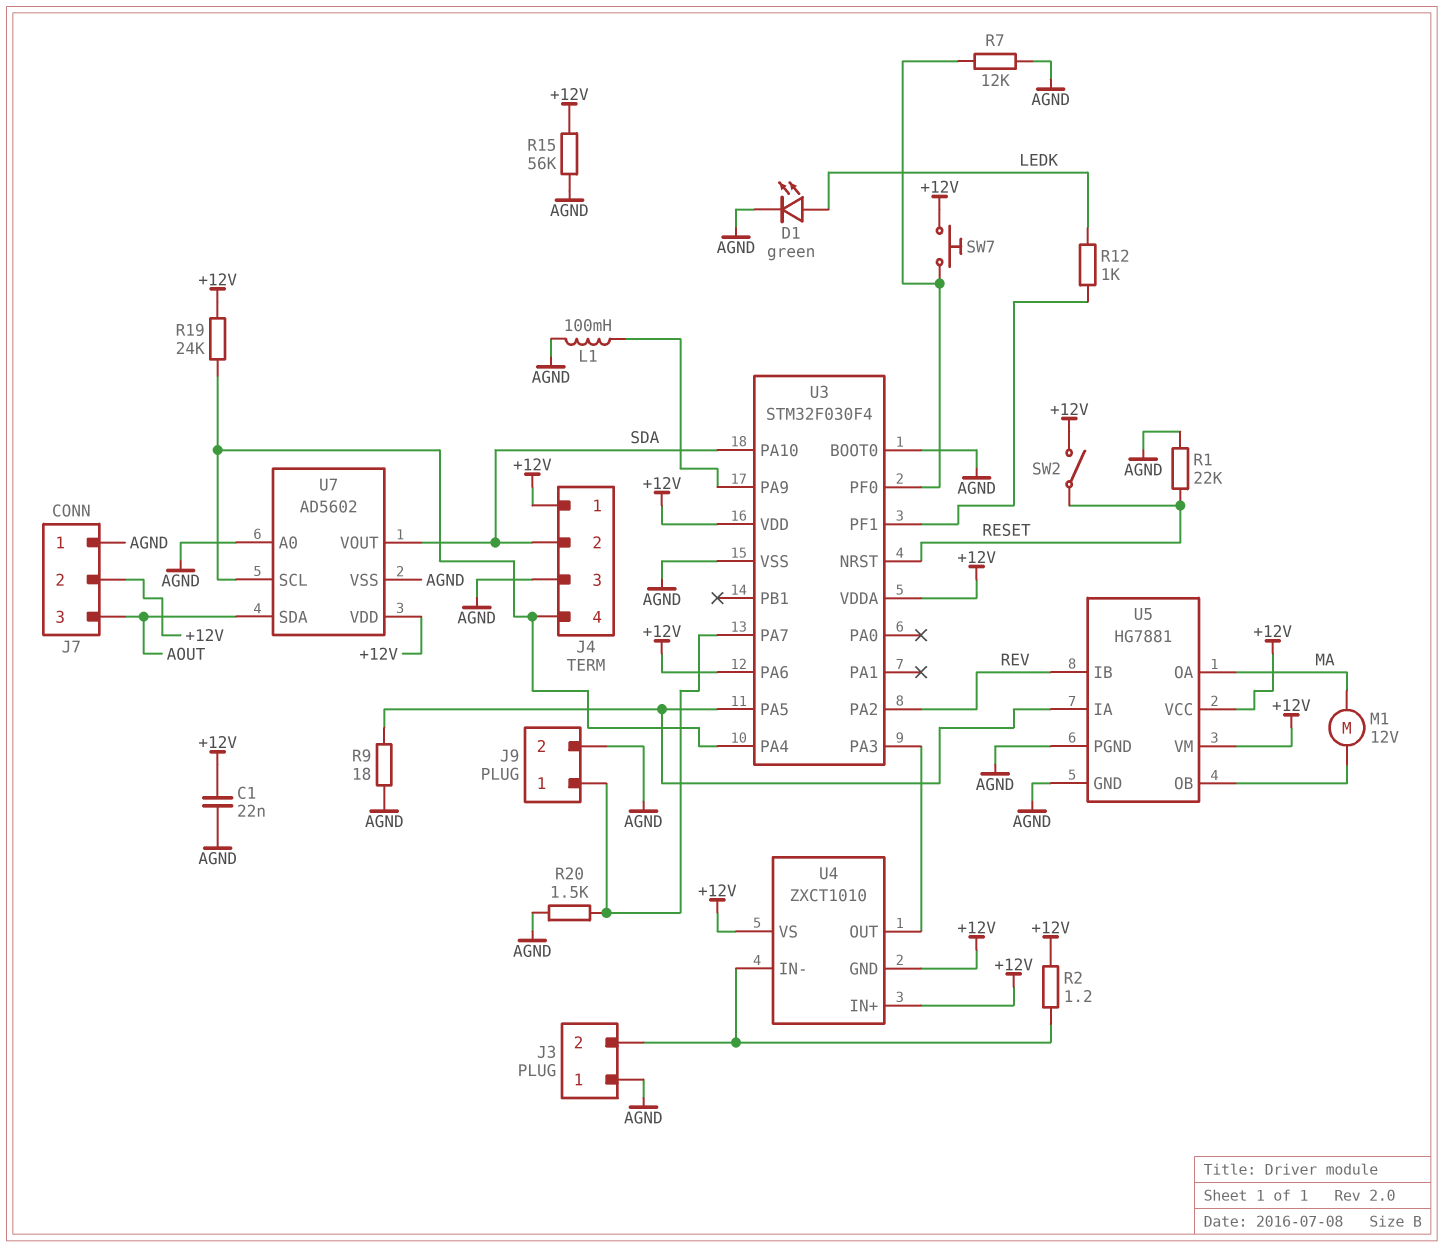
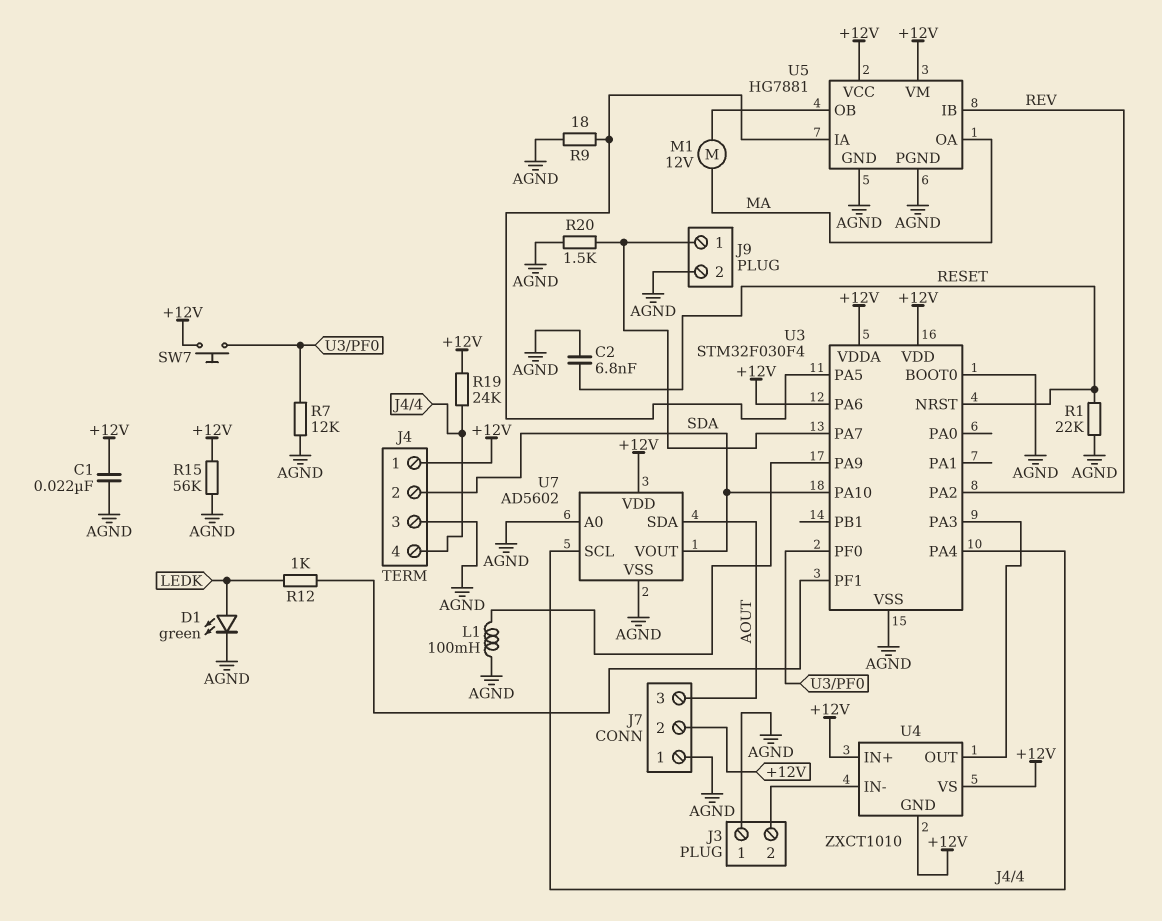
C2: none -> 6.8nF (AGND, RESET)
R2: 1.2 (+12V, J3/2) -> none
SW2: switch (+12V, RESET) -> none

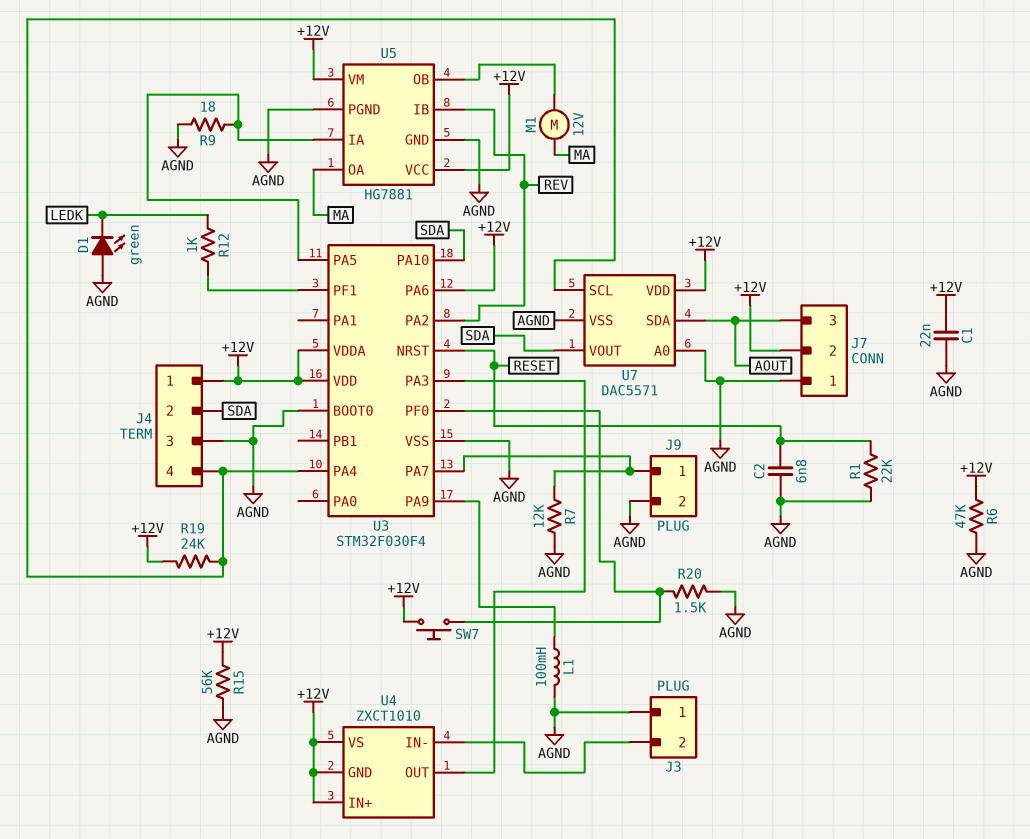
D1: LED green (A LEDK, K AGND) -> LED green (A AGND, K LEDK)
R6: none -> 47k (+12V, AGND)
R7: 12k (AGND, U3/PF0) -> 12k (AGND, J9/1)
R20: 1.5k (AGND, J9/1) -> 1.5k (AGND, U3/PF0)
U7: AD5602 -> DAC5571

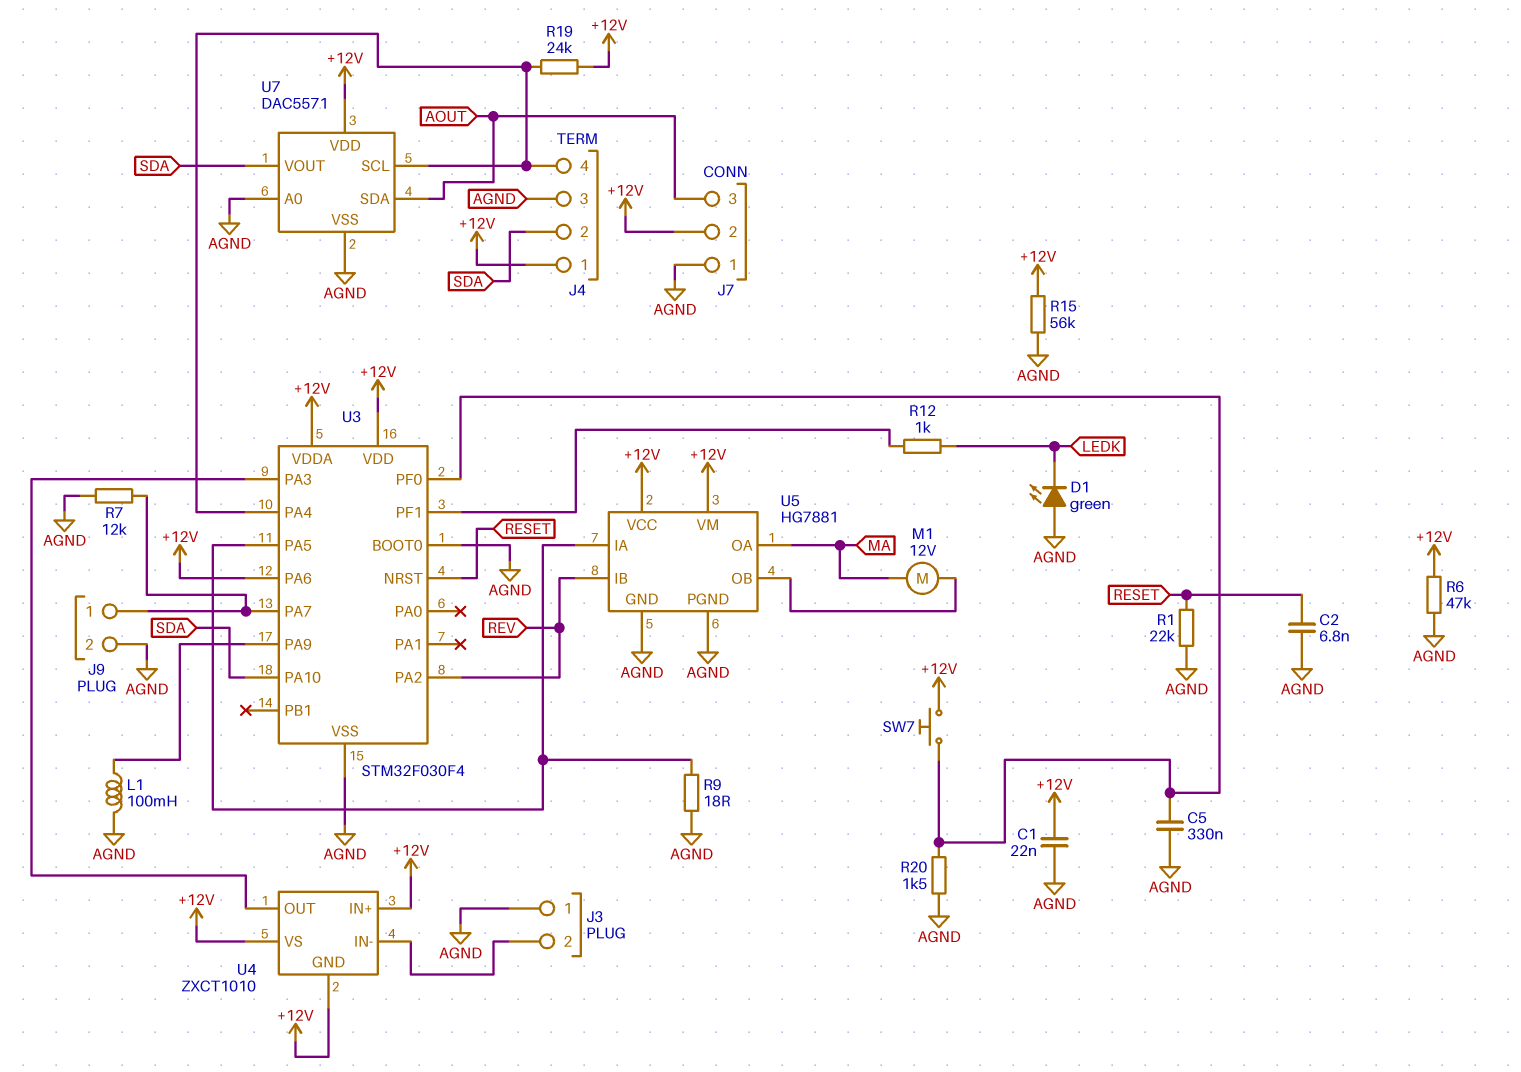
C5: none -> 330nF (AGND, U3/PF0)

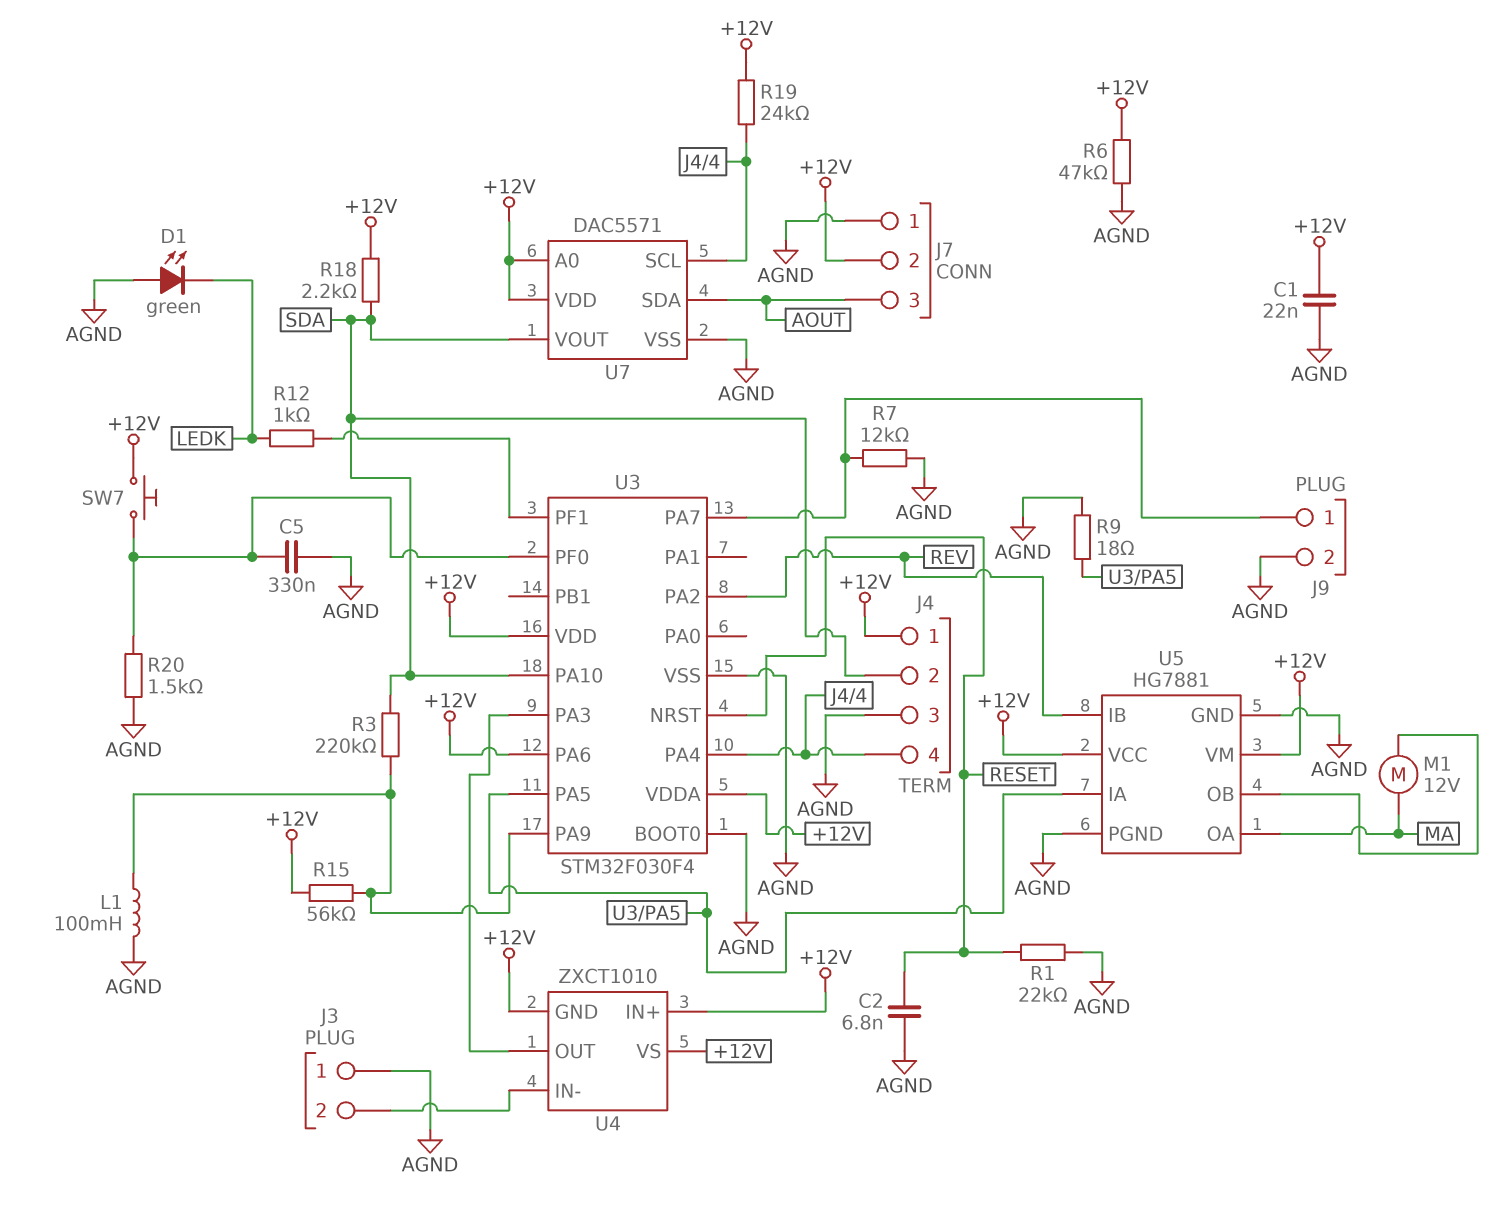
R3: none -> 220k (SDA, U3/PA9)
R15: 56k (+12V, AGND) -> 56k (+12V, U3/PA9)
R18: none -> 2.2k (+12V, SDA)
U7 pin A0: AGND -> +12V

